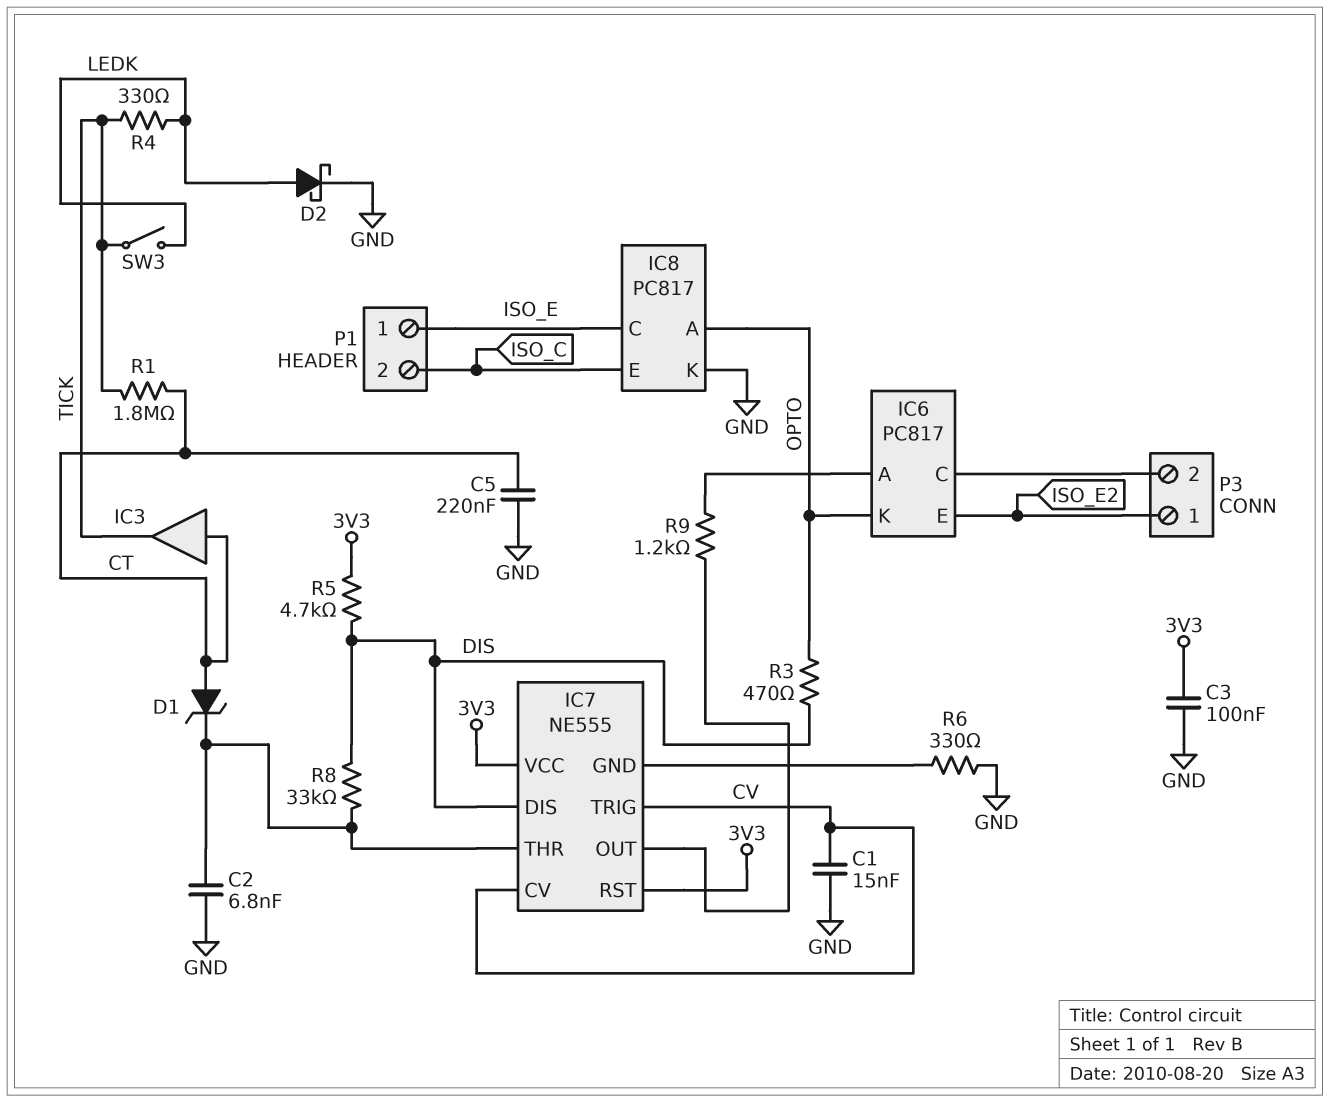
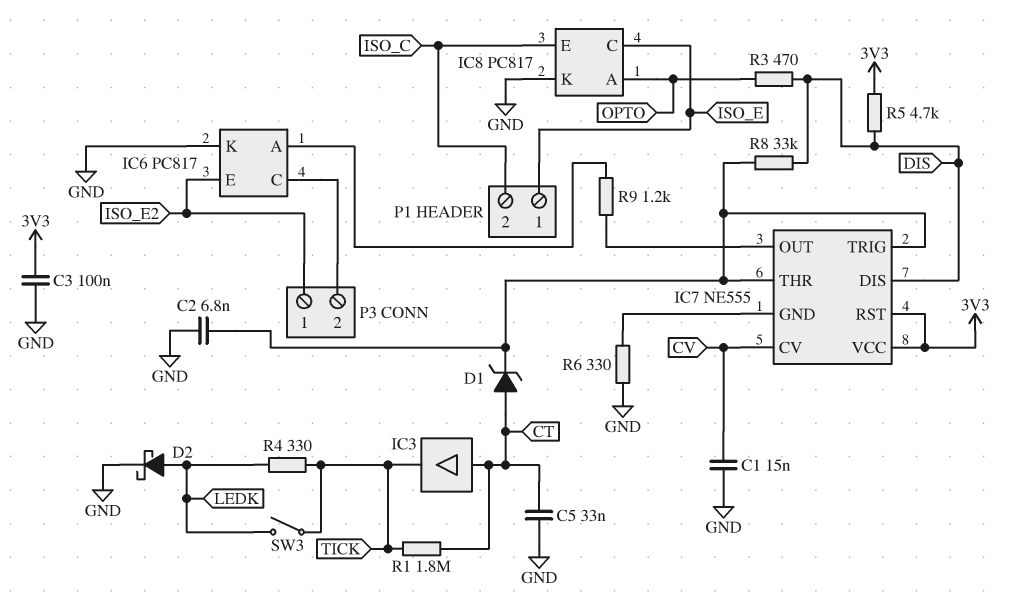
C5: 220nF (CT, GND) -> 33nF (CT, GND)
IC6 pin K: OPTO -> GND
IC7 pin TRIG: CV -> IC7/THR

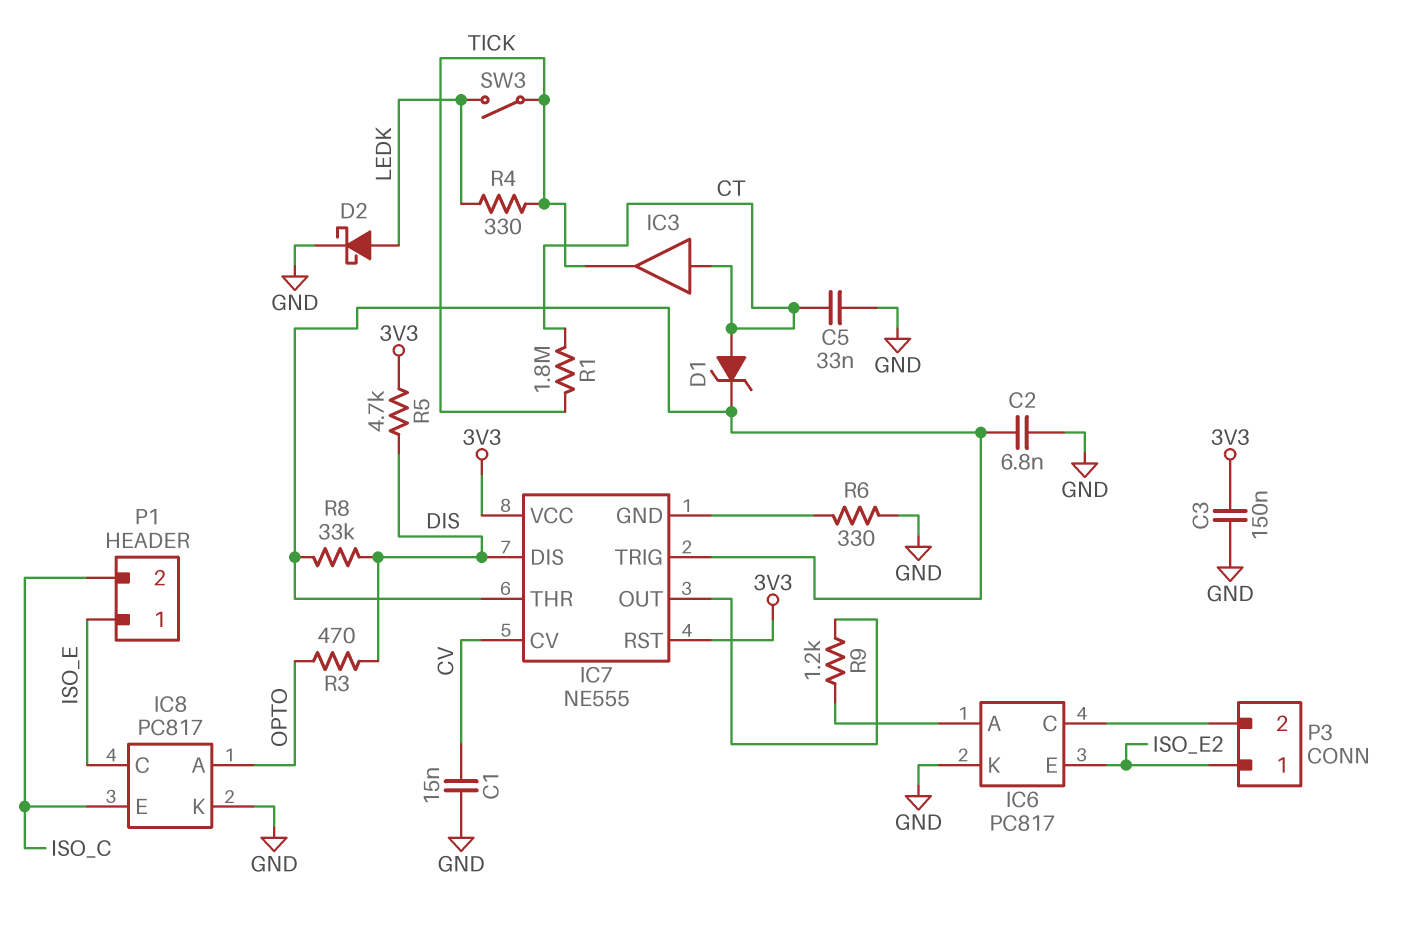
C3: 100nF (3V3, GND) -> 150nF (3V3, GND)

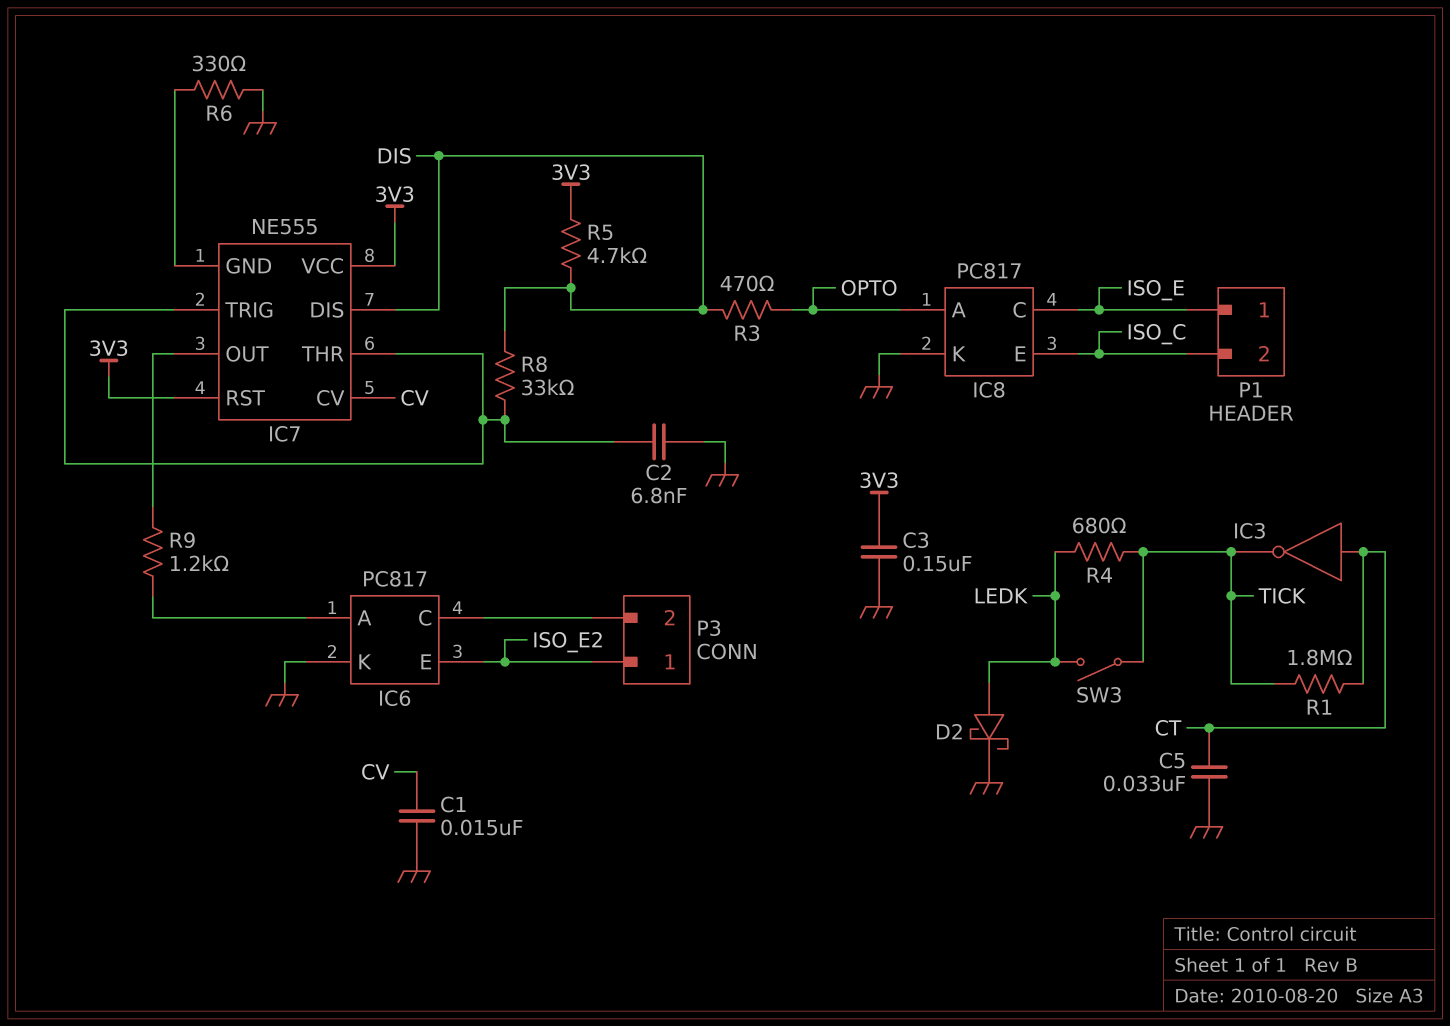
D1: zener (A CT, K IC7/THR) -> none
IC3: buffer (in CT, out TICK) -> NOT (in CT, out TICK)
R4: 330 (LEDK, TICK) -> 680 (LEDK, TICK)

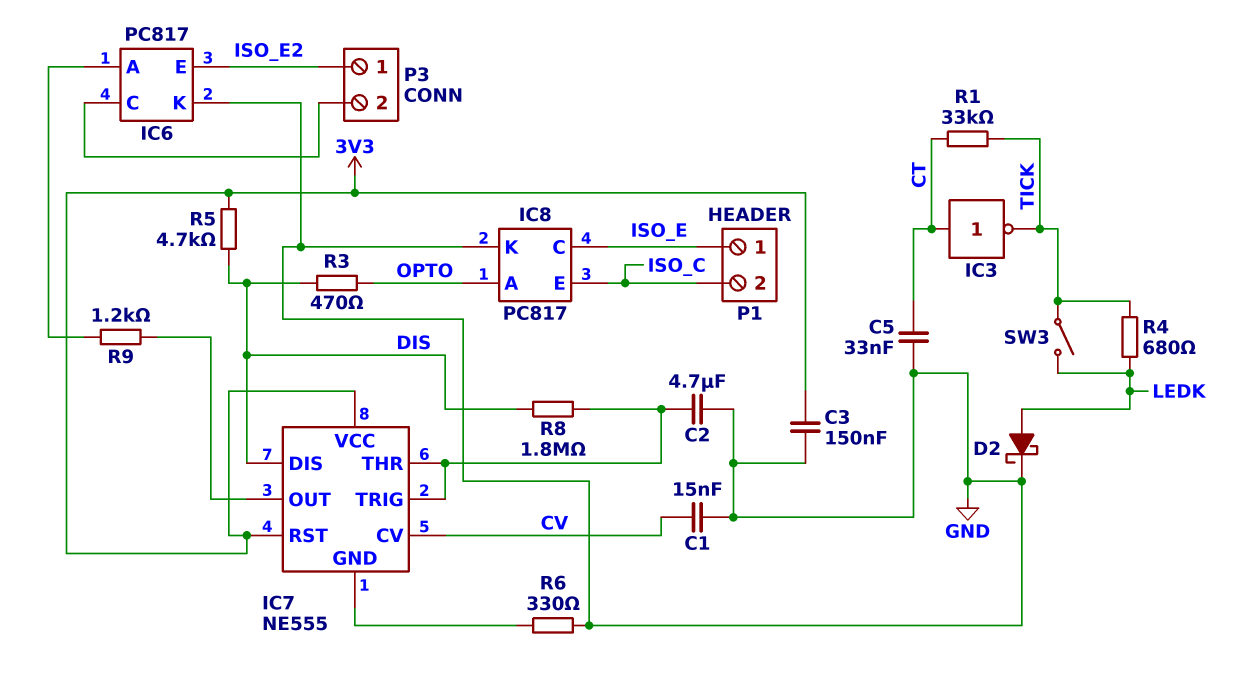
C2: 6.8nF (GND, IC7/THR) -> 4.7uF (GND, IC7/THR)
R1: 1.8M (CT, TICK) -> 33k (CT, TICK)
R8: 33k (DIS, IC7/THR) -> 1.8M (DIS, IC7/THR)

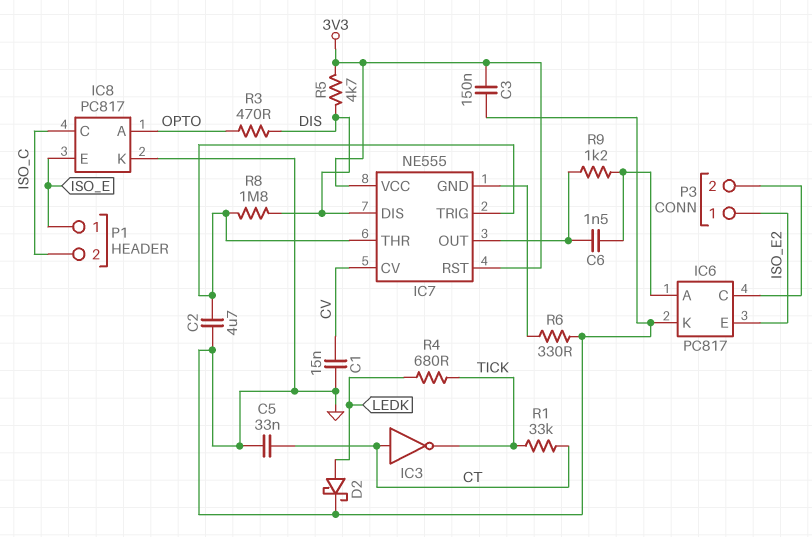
C6: none -> 1.5nF (IC6/A, IC7/OUT)
IC8 pin C: ISO_E -> ISO_C
IC8 pin E: ISO_C -> ISO_E
SW3: switch (LEDK, TICK) -> none

